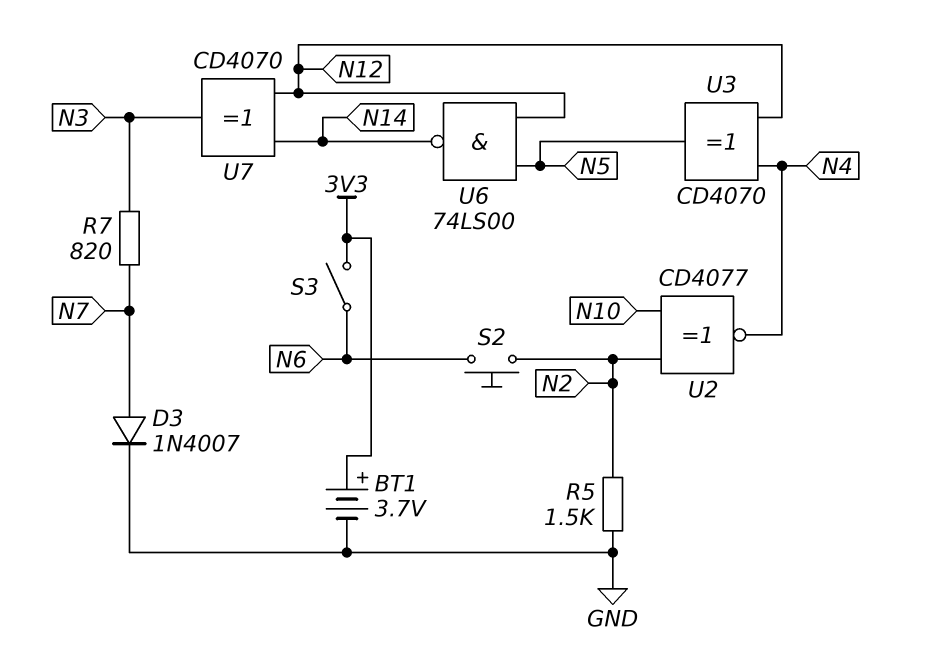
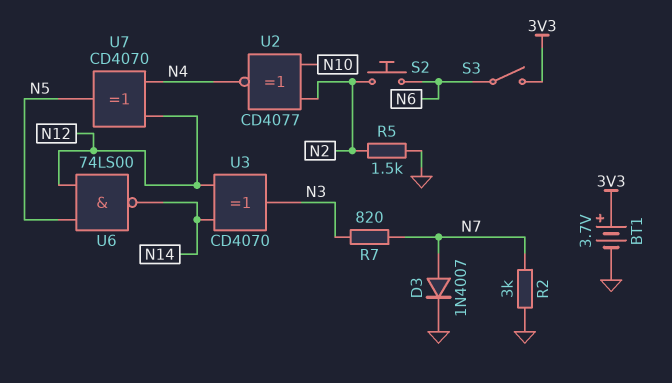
R2: none -> 3k (GND, N7)
U3: XOR CD4070 (in N4, in N12, out N5) -> XOR CD4070 (in N12, in N14, out N3)
U7: XOR CD4070 (in N12, in N14, out N3) -> XOR CD4070 (in N4, in N12, out N5)

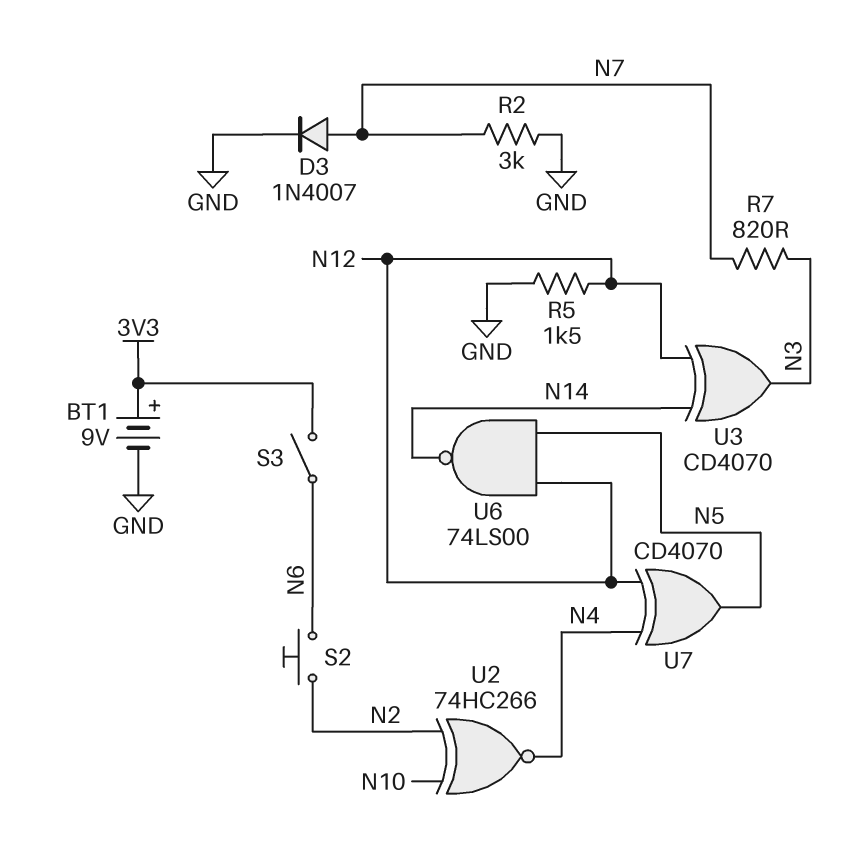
BT1: 3.7V (plus 3V3, minus GND) -> 9V (plus 3V3, minus GND)
R5: 1.5k (GND, N2) -> 1.5k (GND, N12)
U2: XNOR CD4077 (in N2, in N10, out N4) -> XNOR 74HC266 (in N2, in N10, out N4)

